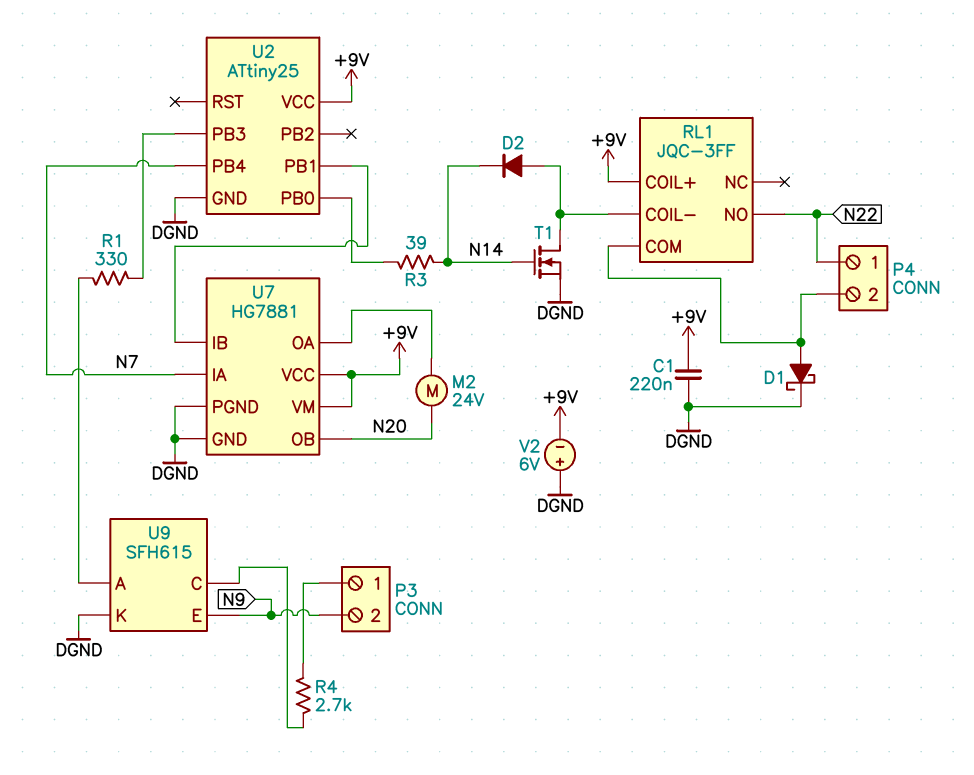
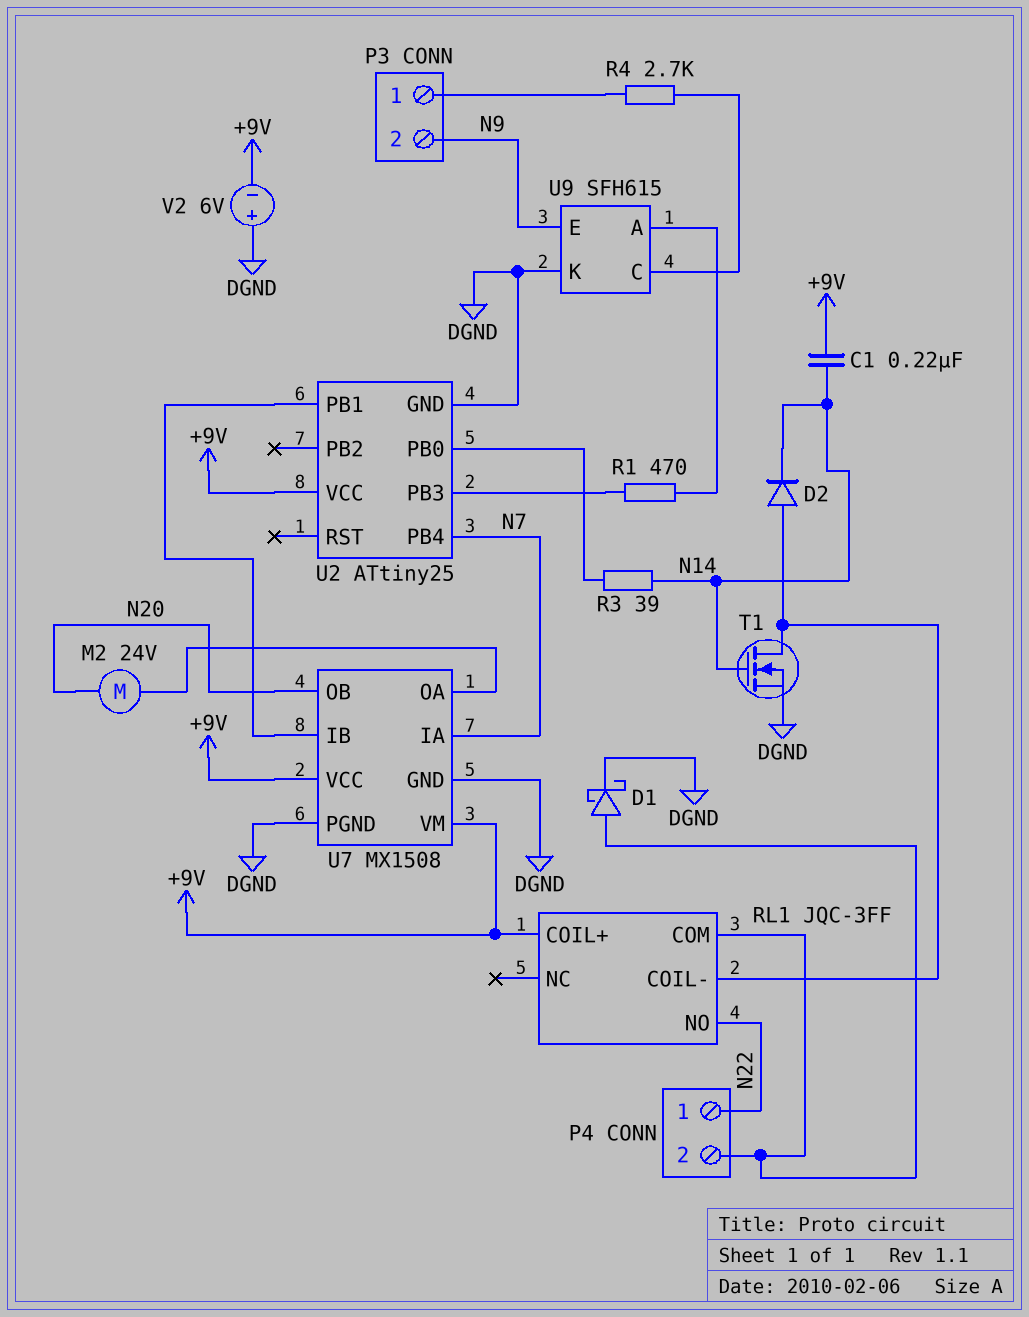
C1: 220nF (+9V, DGND) -> 220nF (+9V, N14)
R1: 330 (U2/PB3, U9/A) -> 470 (U2/PB3, U9/A)
U7: HG7881 -> MX1508

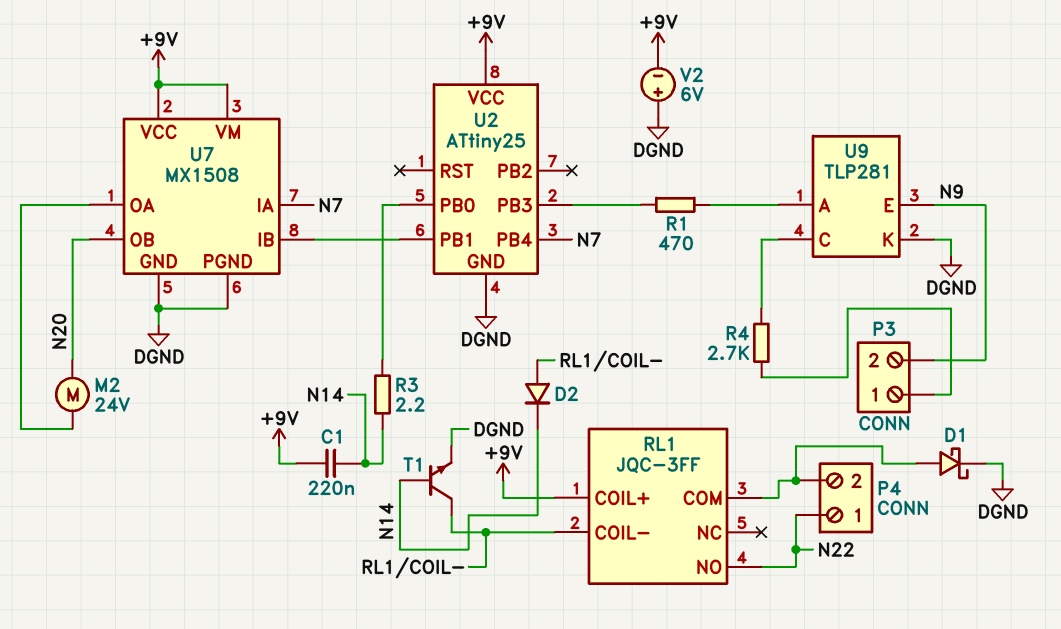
R3: 39 (N14, U2/PB0) -> 2.2 (N14, U2/PB0)
T1: NMOS (G N14, D RL1/COIL-, S DGND) -> NPN (B N14, C RL1/COIL-, E DGND)
U9: SFH615 -> TLP281

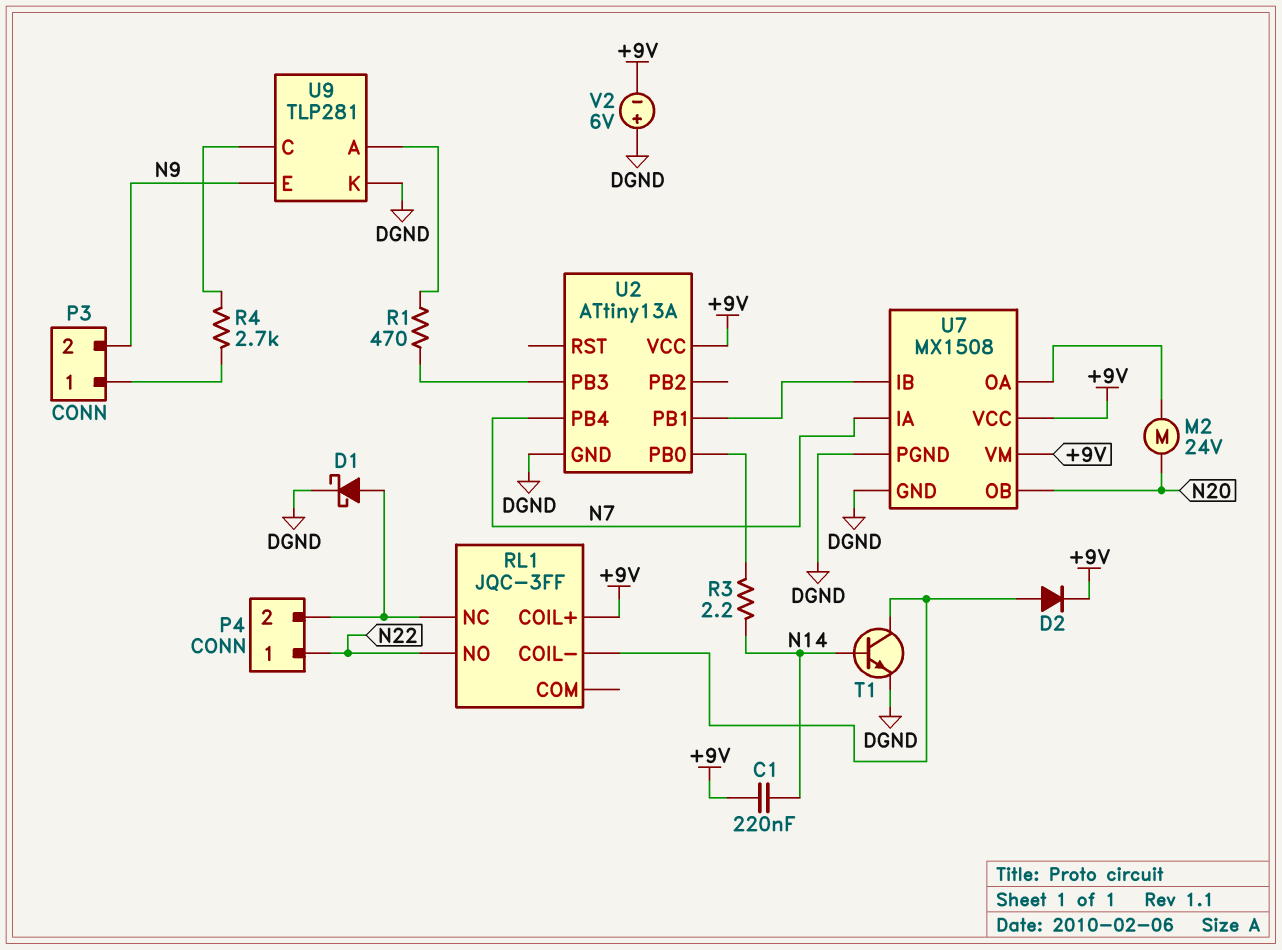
D2: diode (A RL1/COIL-, K N14) -> diode (A RL1/COIL-, K +9V)
RL1 pin COM: P4/2 -> none
RL1 pin NC: none -> P4/2
U2: ATtiny25 -> ATtiny13A

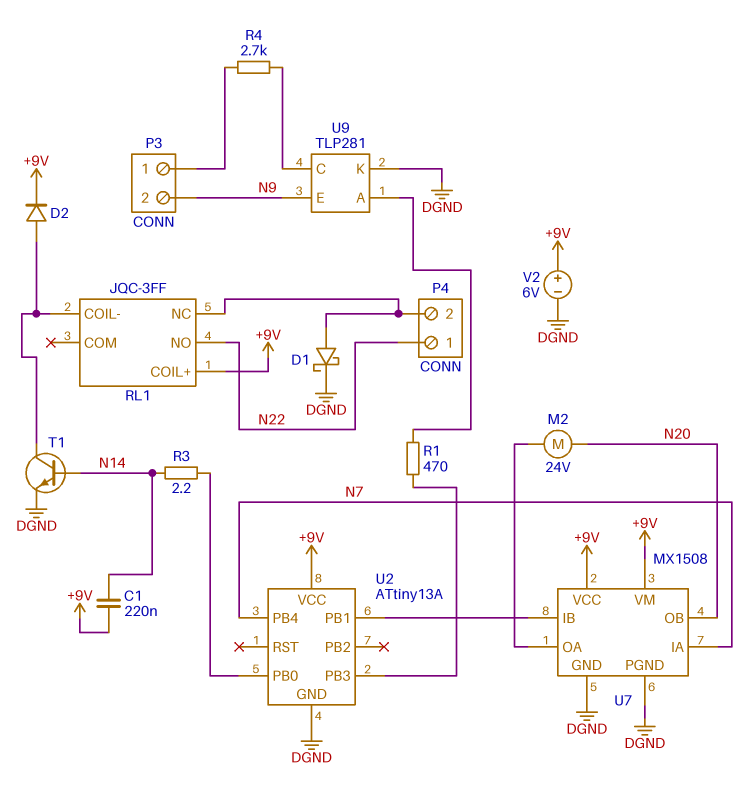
V2: 6V (plus DGND, minus +9V) -> 6V (plus +9V, minus DGND)

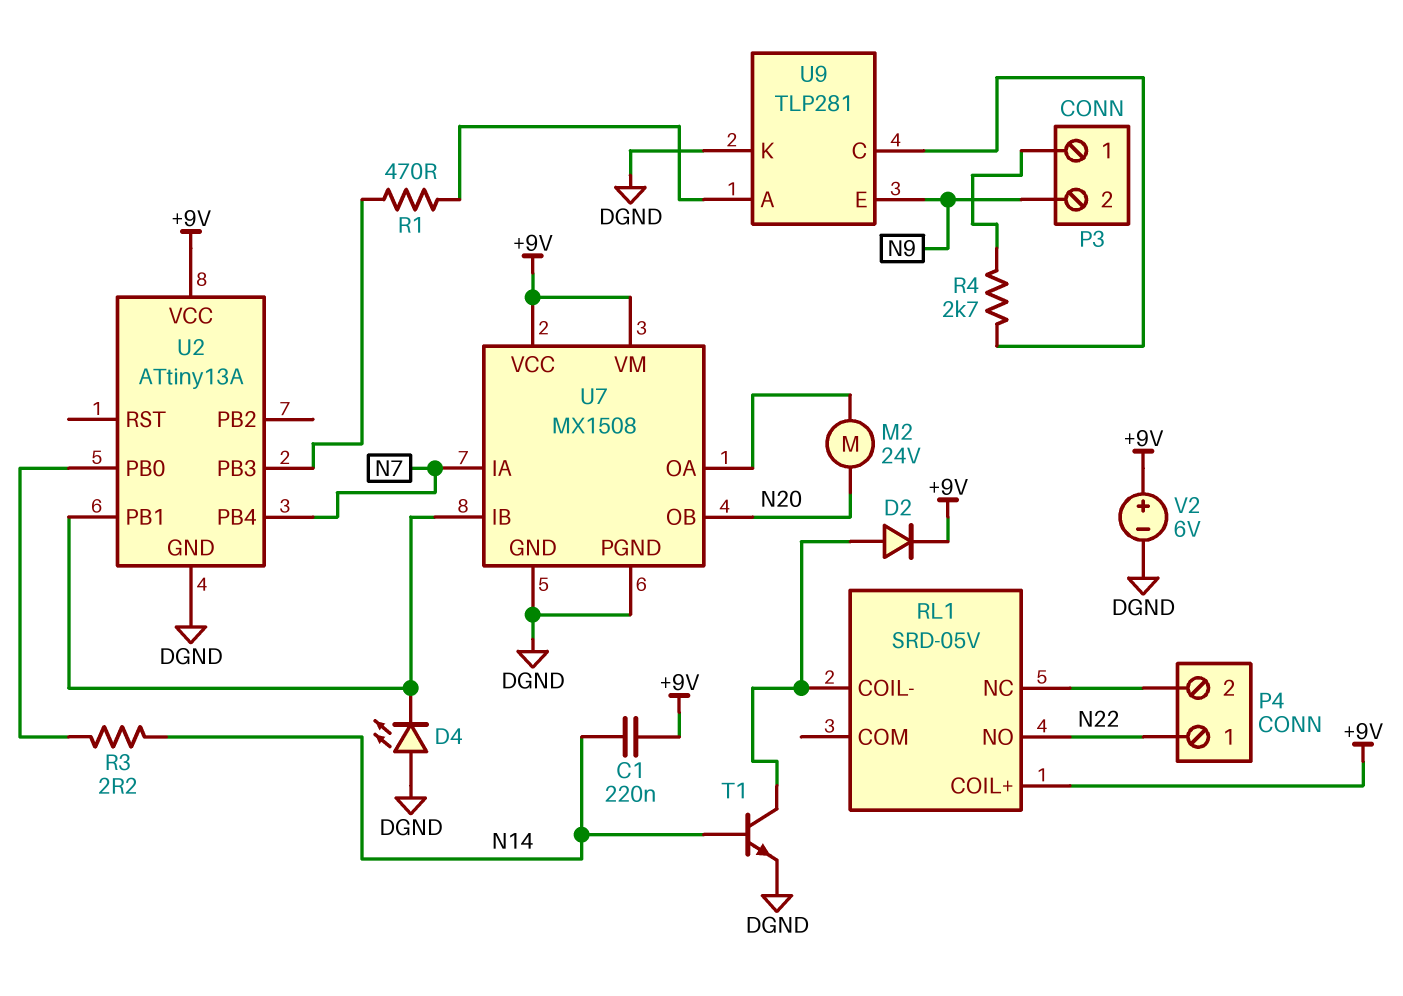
D1: schottky (A P4/2, K DGND) -> none
D4: none -> LED (A DGND, K U2/PB1)
RL1: JQC-3FF -> SRD-05V

